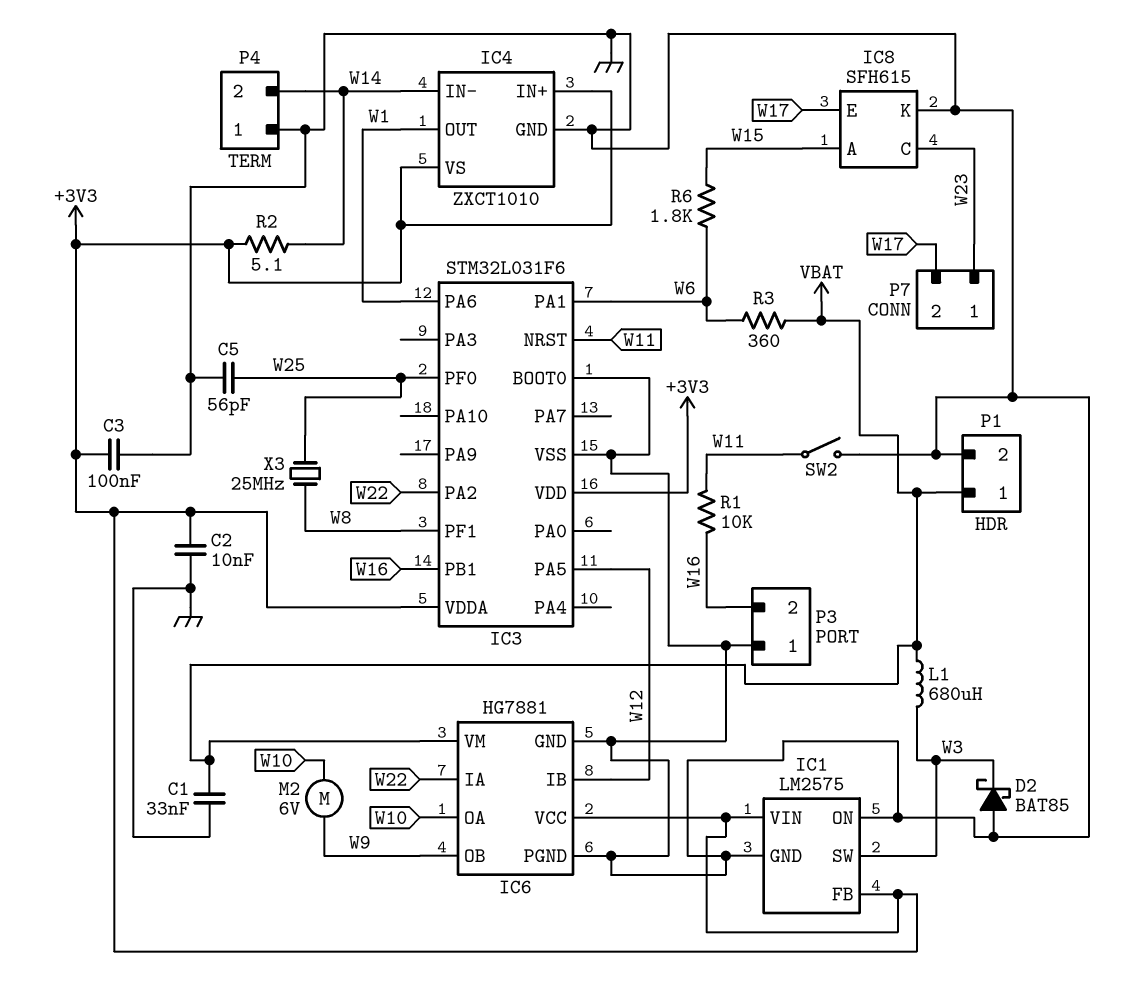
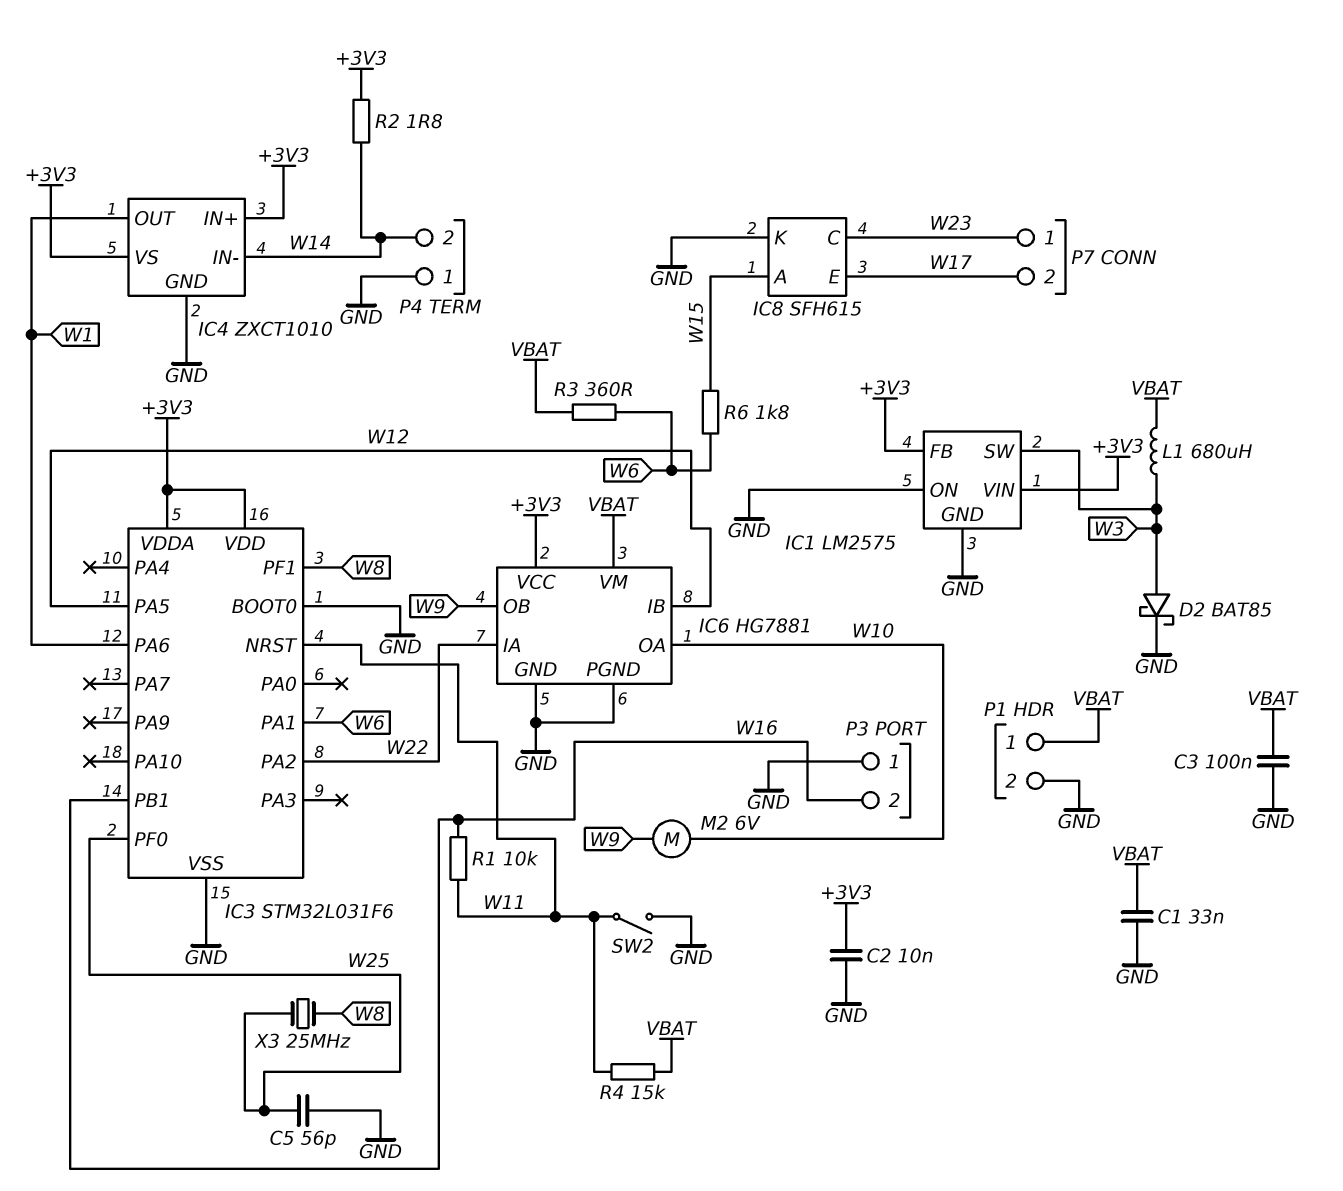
C3: 100nF (+3V3, GND) -> 100nF (GND, VBAT)
D2: schottky BAT85 (A GND, K W3) -> schottky BAT85 (A W3, K GND)
R2: 5.1 (+3V3, W14) -> 1.8 (+3V3, W14)
R4: none -> 15k (VBAT, W11)

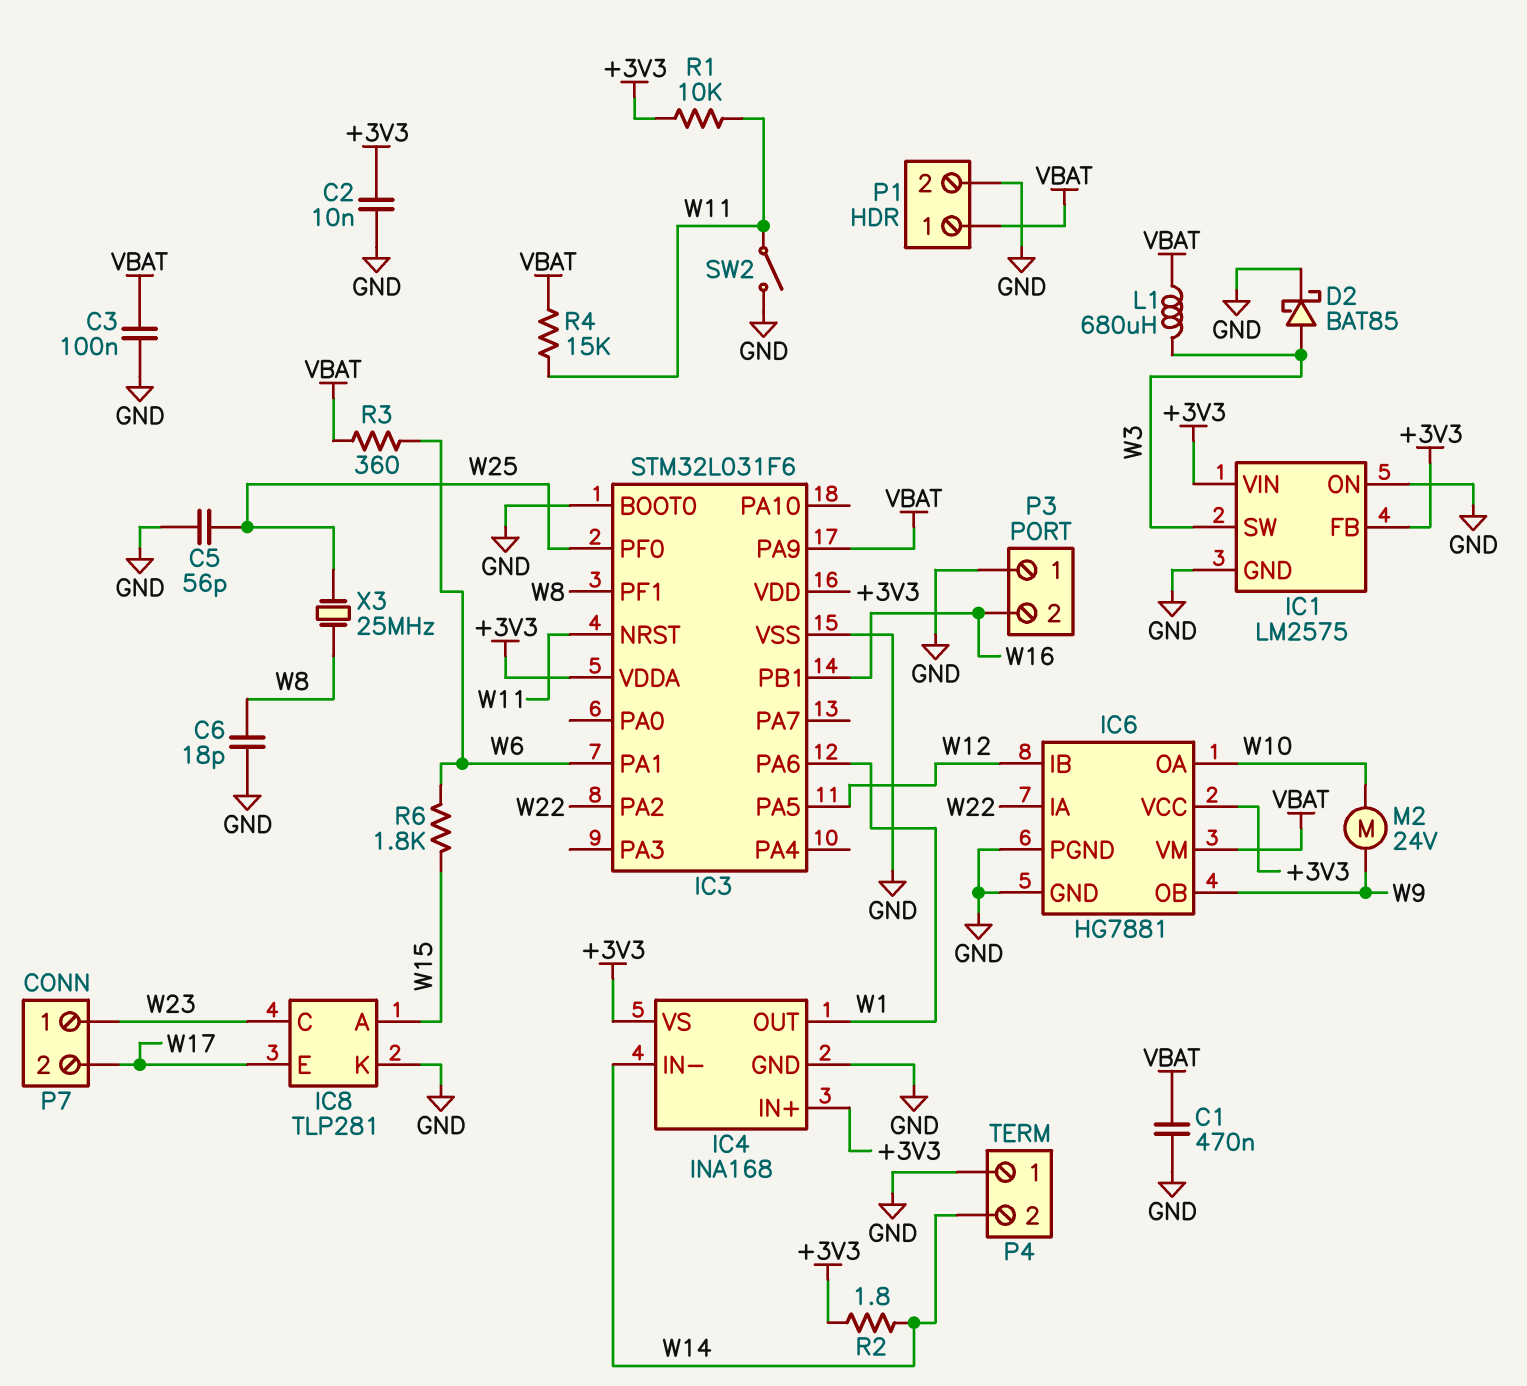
C1: 33nF (GND, VBAT) -> 470nF (GND, VBAT)
C6: none -> 18pF (GND, W8)
IC3 pin PA9: none -> VBAT
IC4: ZXCT1010 -> INA168
IC8: SFH615 -> TLP281
M2: motor 6V (W9, W10) -> motor 24V (W9, W10)
R1: 10k (W11, W16) -> 10k (+3V3, W11)

